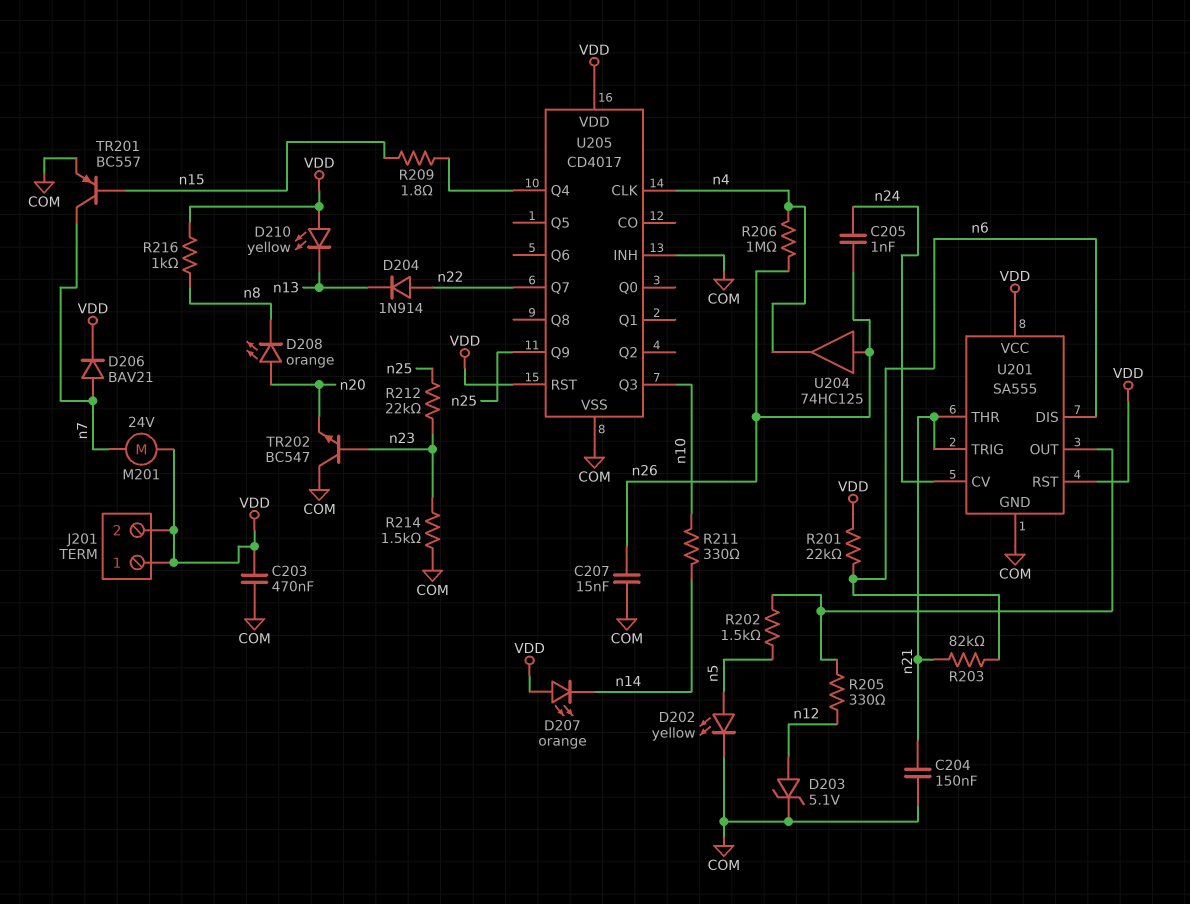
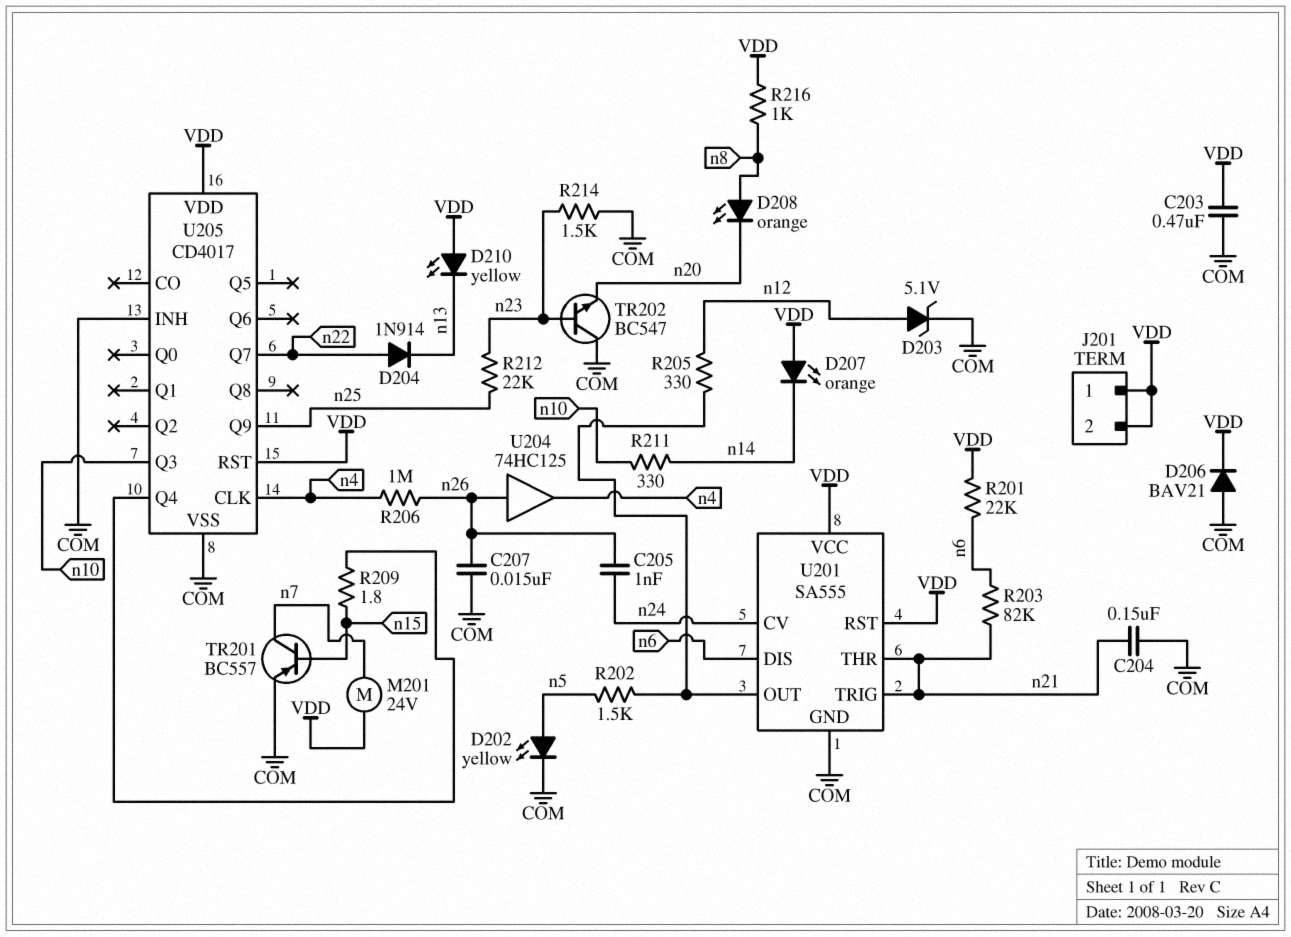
D206: diode BAV21 (A n7, K VDD) -> diode BAV21 (A COM, K VDD)
D208: LED orange (A n20, K n8) -> LED orange (A n8, K n20)

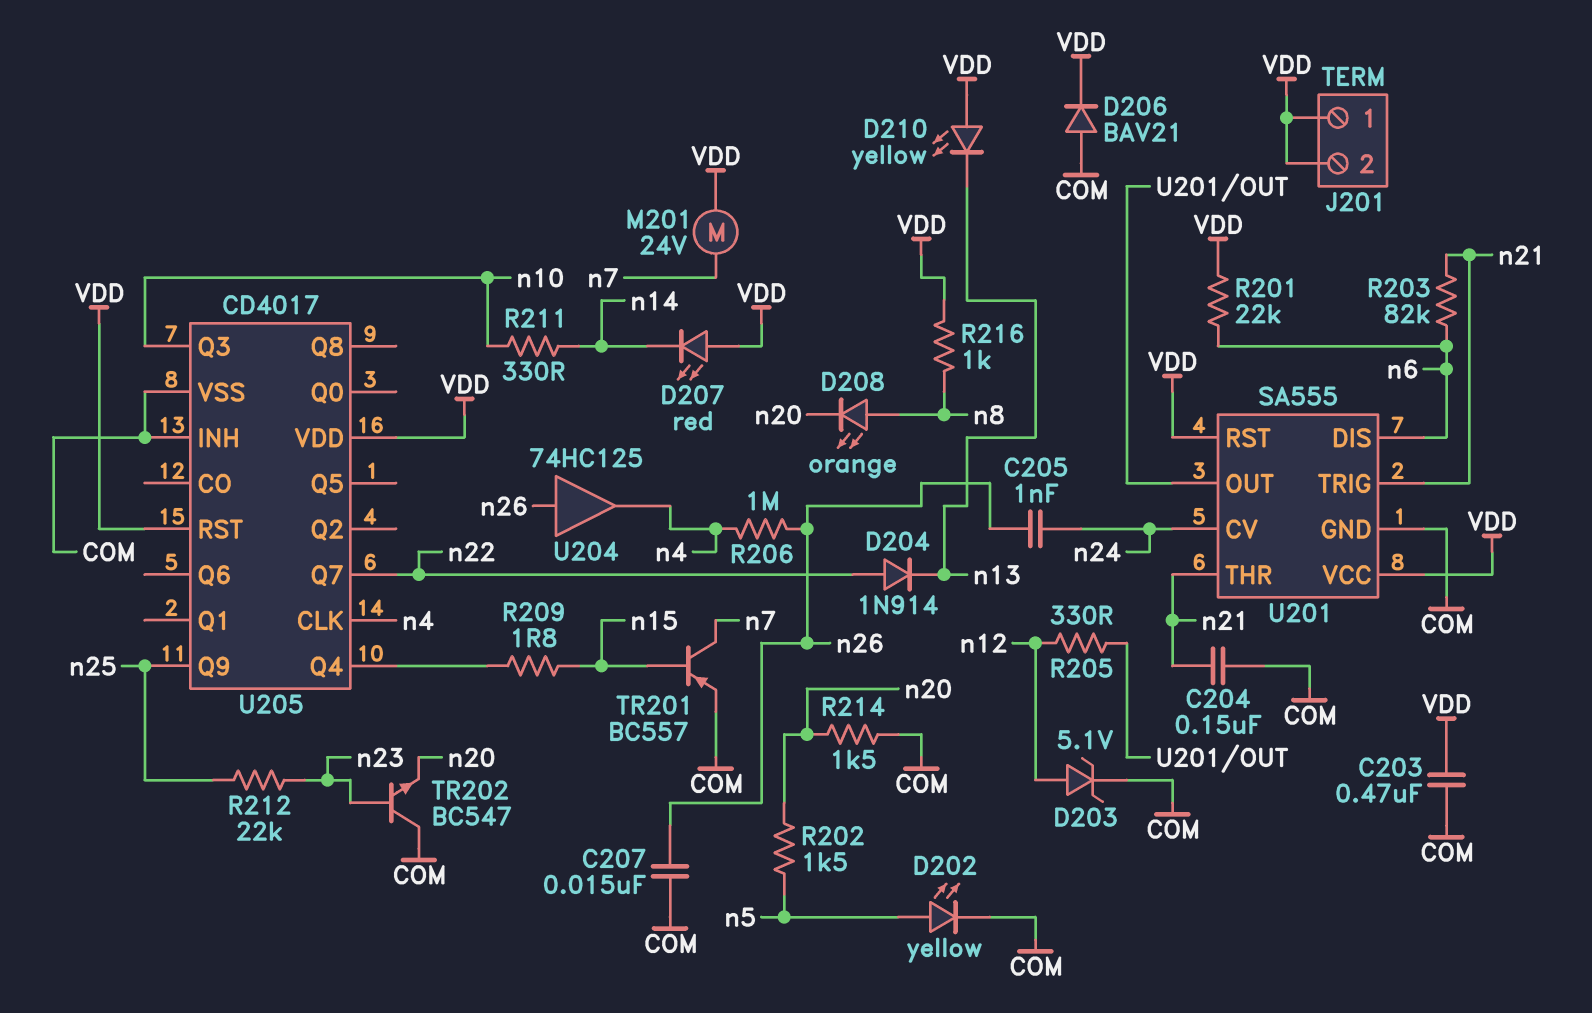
D207: LED orange (A VDD, K n14) -> LED red (A VDD, K n14)
R202: 1.5k (U201/OUT, n5) -> 1.5k (n5, n20)
R214: 1.5k (COM, n23) -> 1.5k (COM, n20)

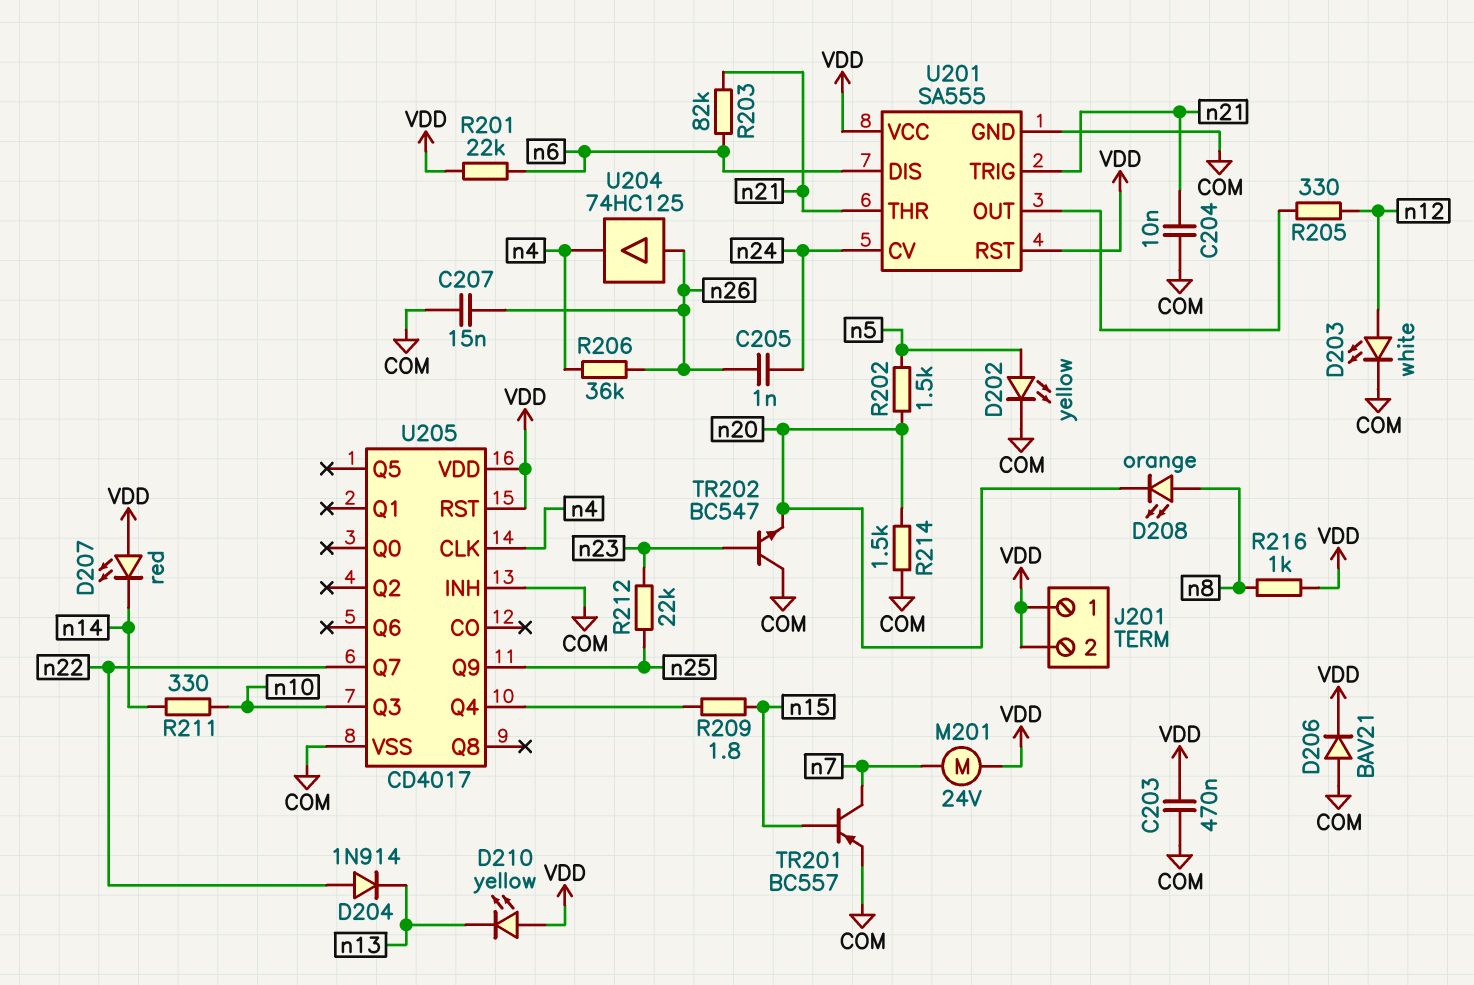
C204: 150nF (COM, n21) -> 10nF (COM, n21)
D203: zener 5.1V (A n12, K COM) -> LED white (A n12, K COM)
R206: 1M (n4, n26) -> 36k (n4, n26)

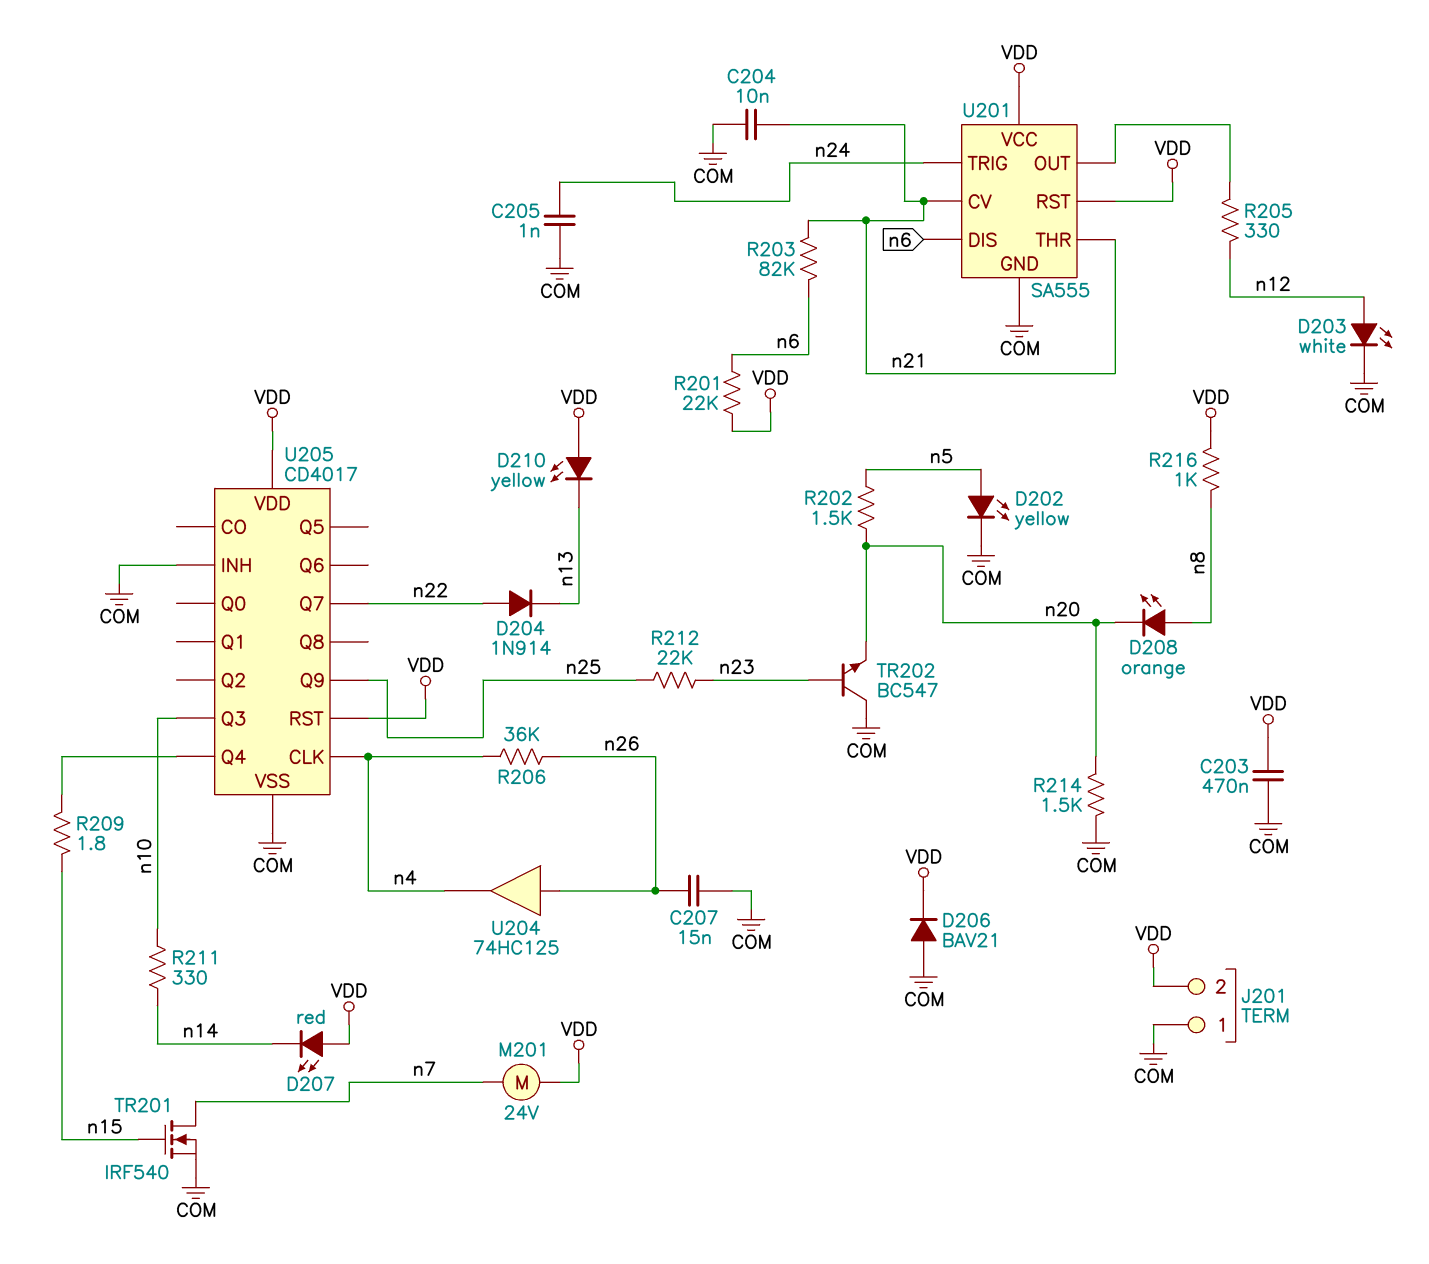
C205: 1nF (n24, n26) -> 1nF (COM, n24)
J201 pin 1: VDD -> COM
TR201: PNP BC557 (B n15, C n7, E COM) -> NMOS IRF540 (G n15, D n7, S COM)
U201 pin CV: n24 -> n21
U201 pin TRIG: n21 -> n24

